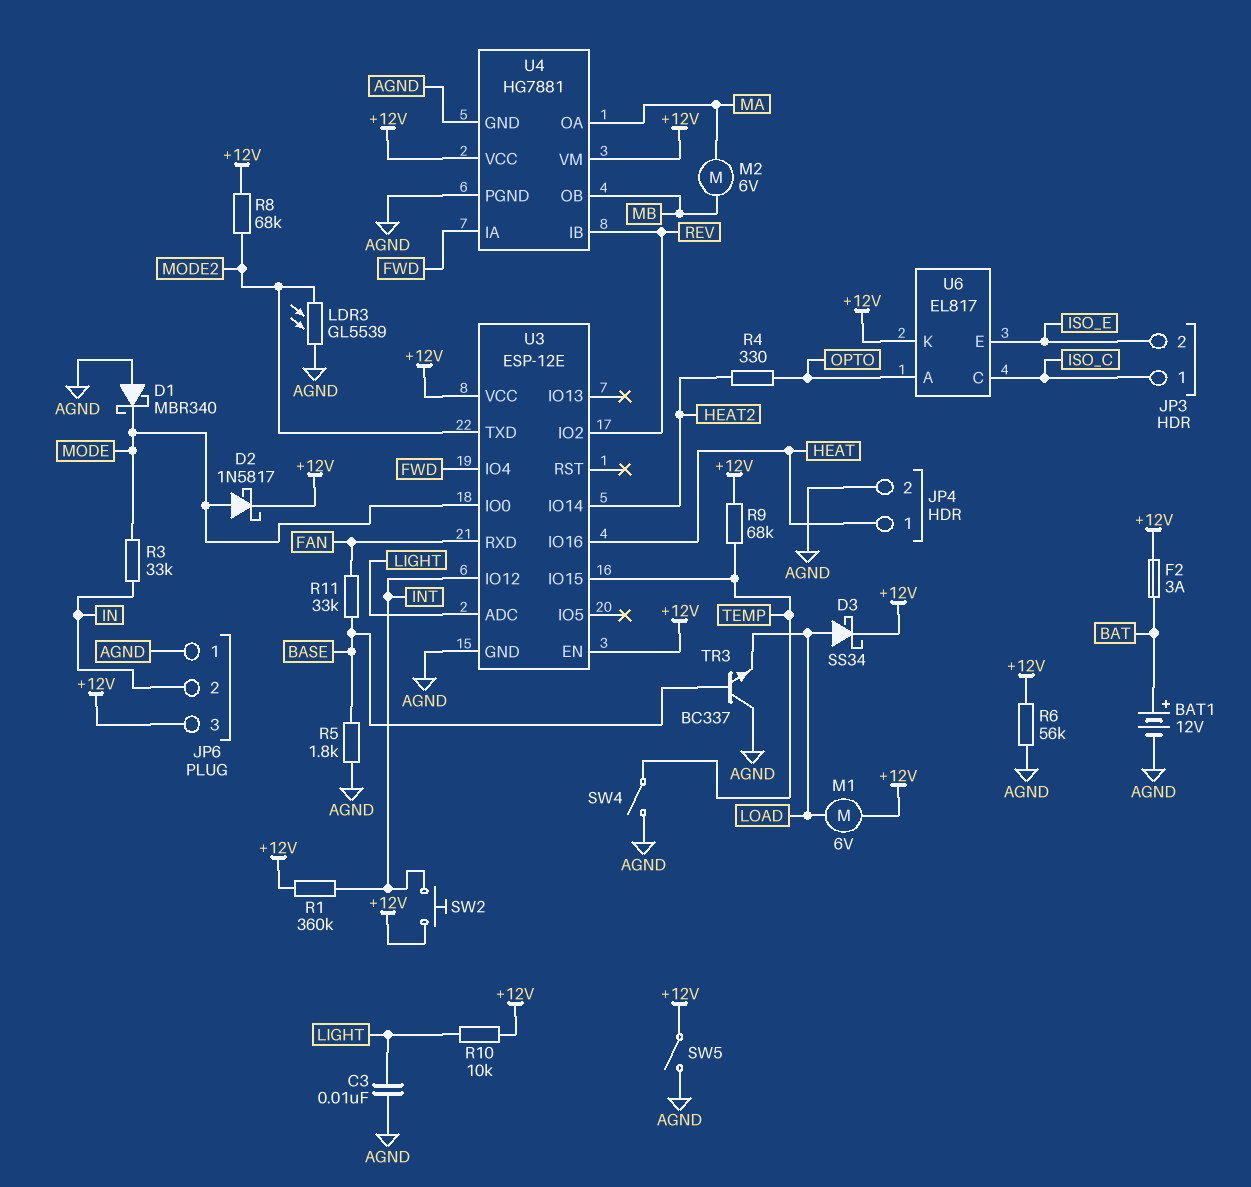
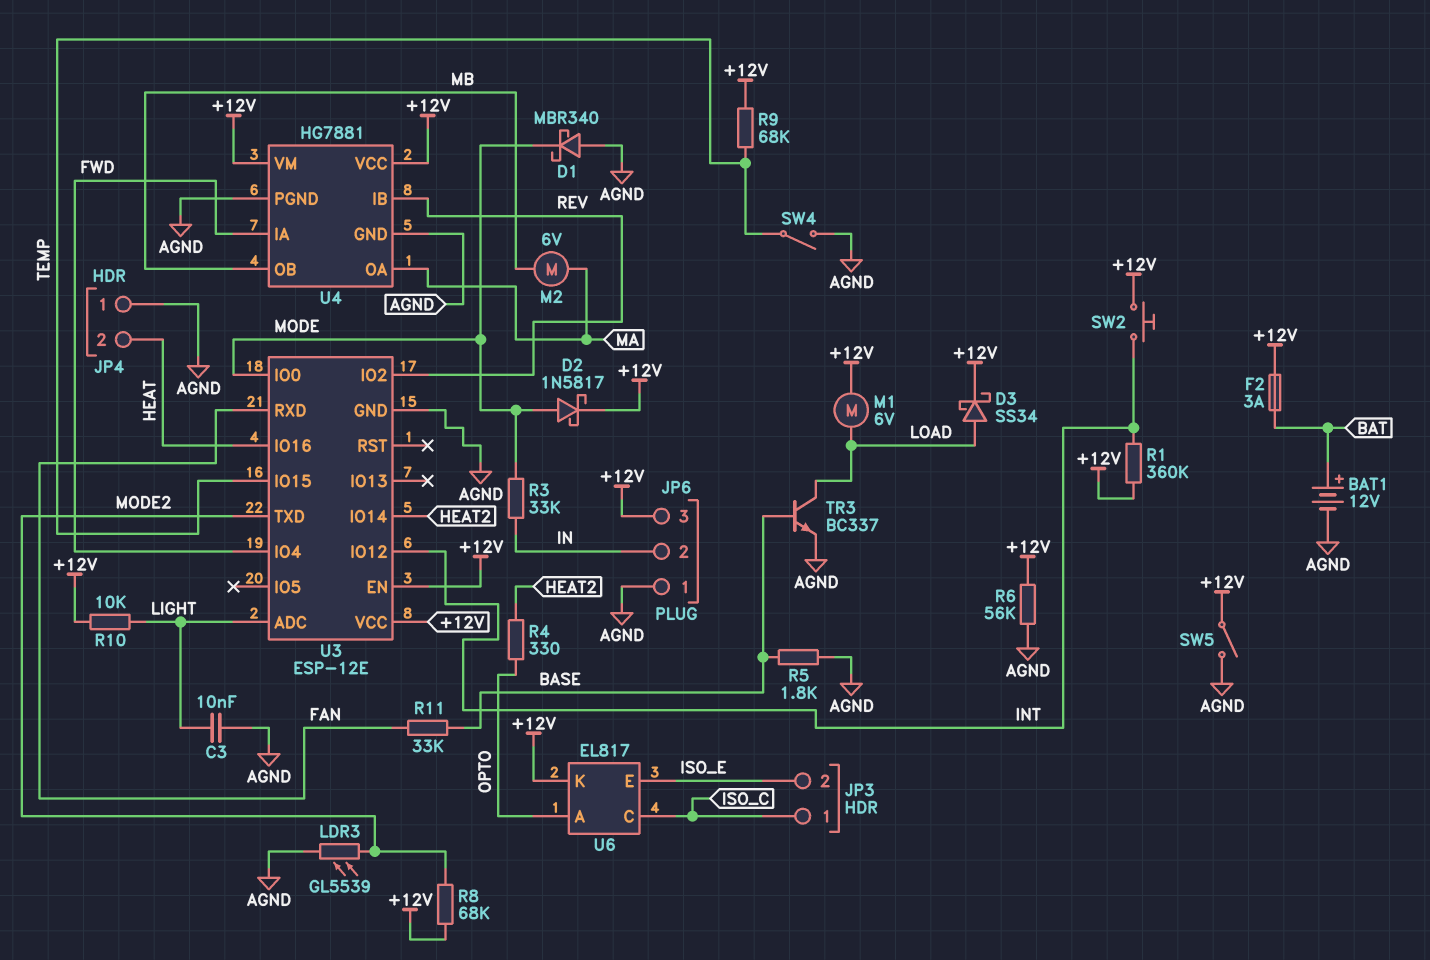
JP4 pin 1: HEAT -> AGND
JP4 pin 2: AGND -> HEAT
TR3: NPN BC337 (B BASE, C AGND, E LOAD) -> NPN BC337 (B BASE, C LOAD, E AGND)

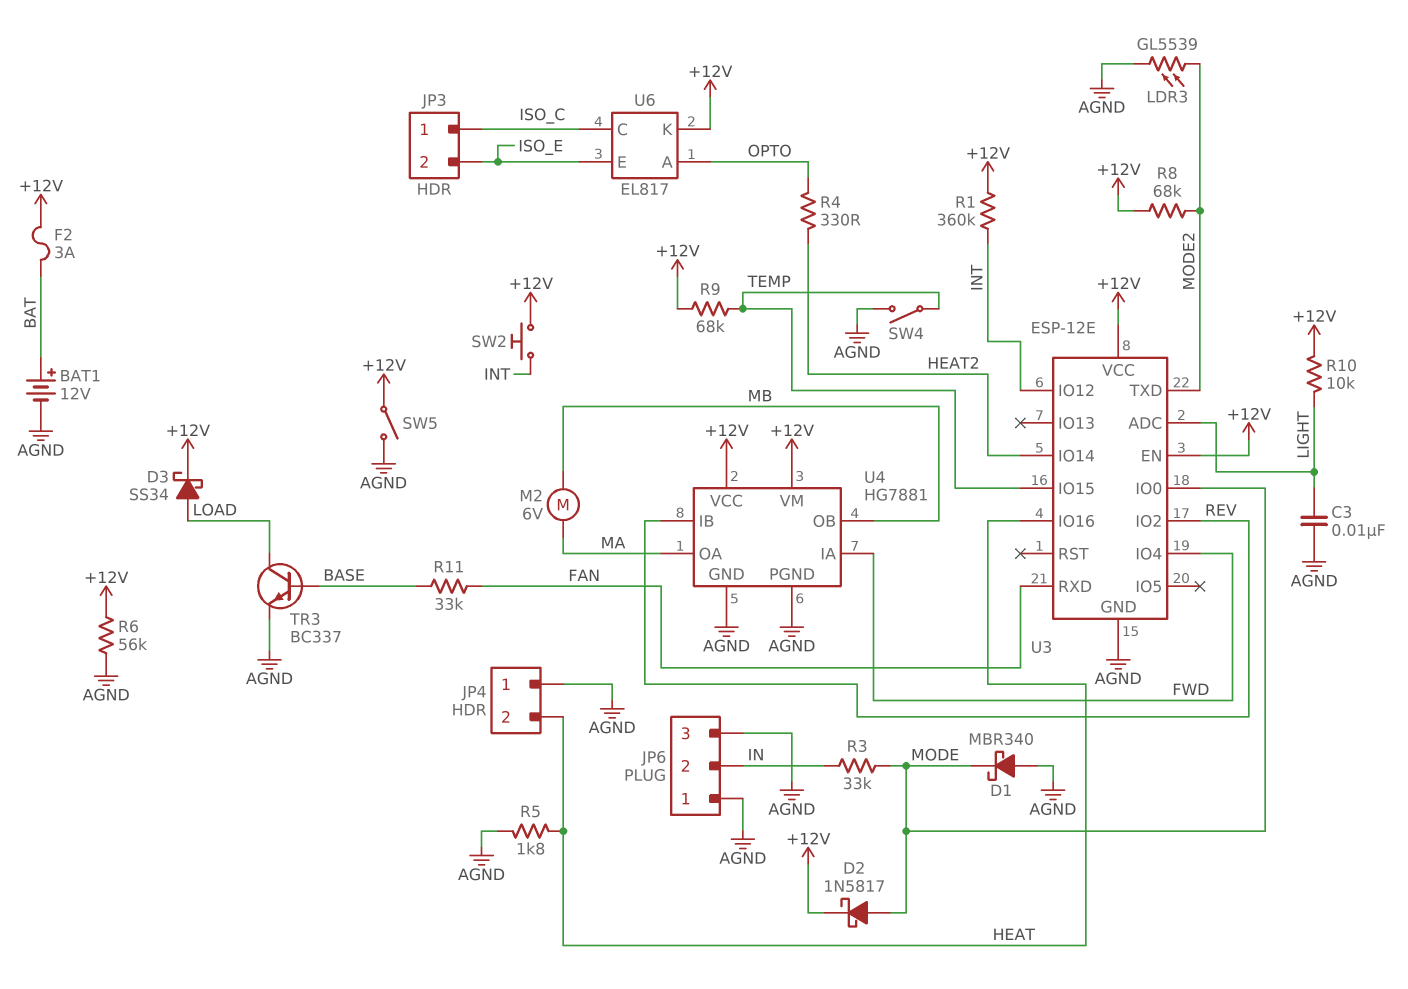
JP6 pin 3: +12V -> AGND
M1: motor 6V (+12V, LOAD) -> none
R5: 1.8k (AGND, BASE) -> 1.8k (AGND, HEAT)

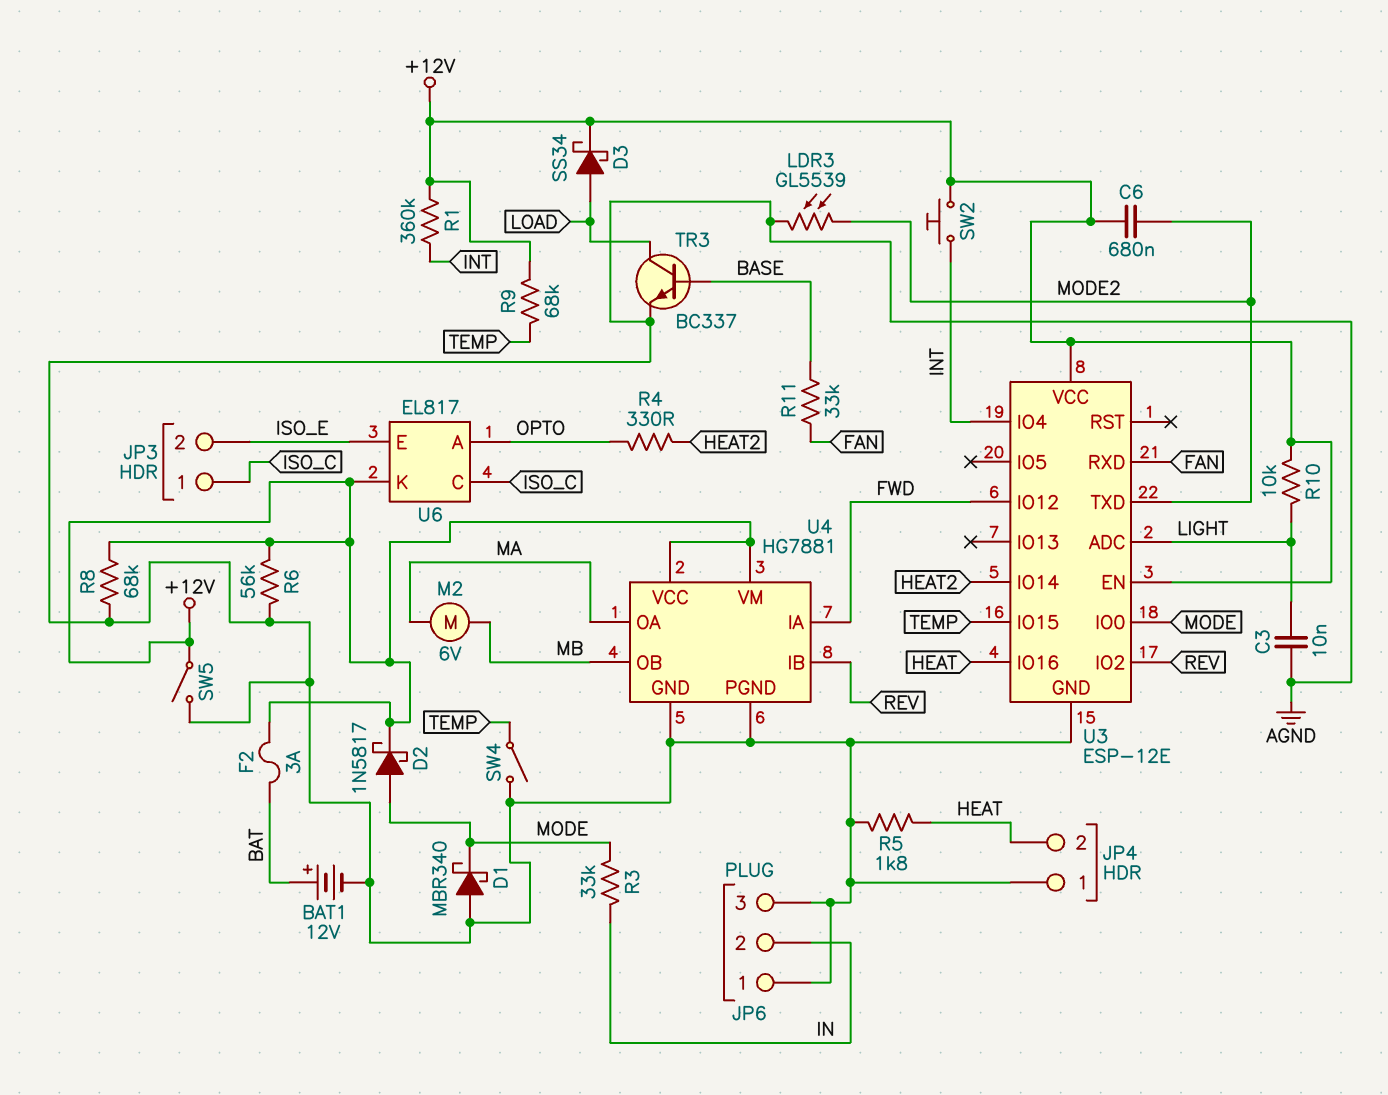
C6: none -> 680nF (+12V, MODE2)
R8: 68k (+12V, MODE2) -> 68k (+12V, AGND)
U3 pin IO4: FWD -> INT
U3 pin IO12: INT -> FWD

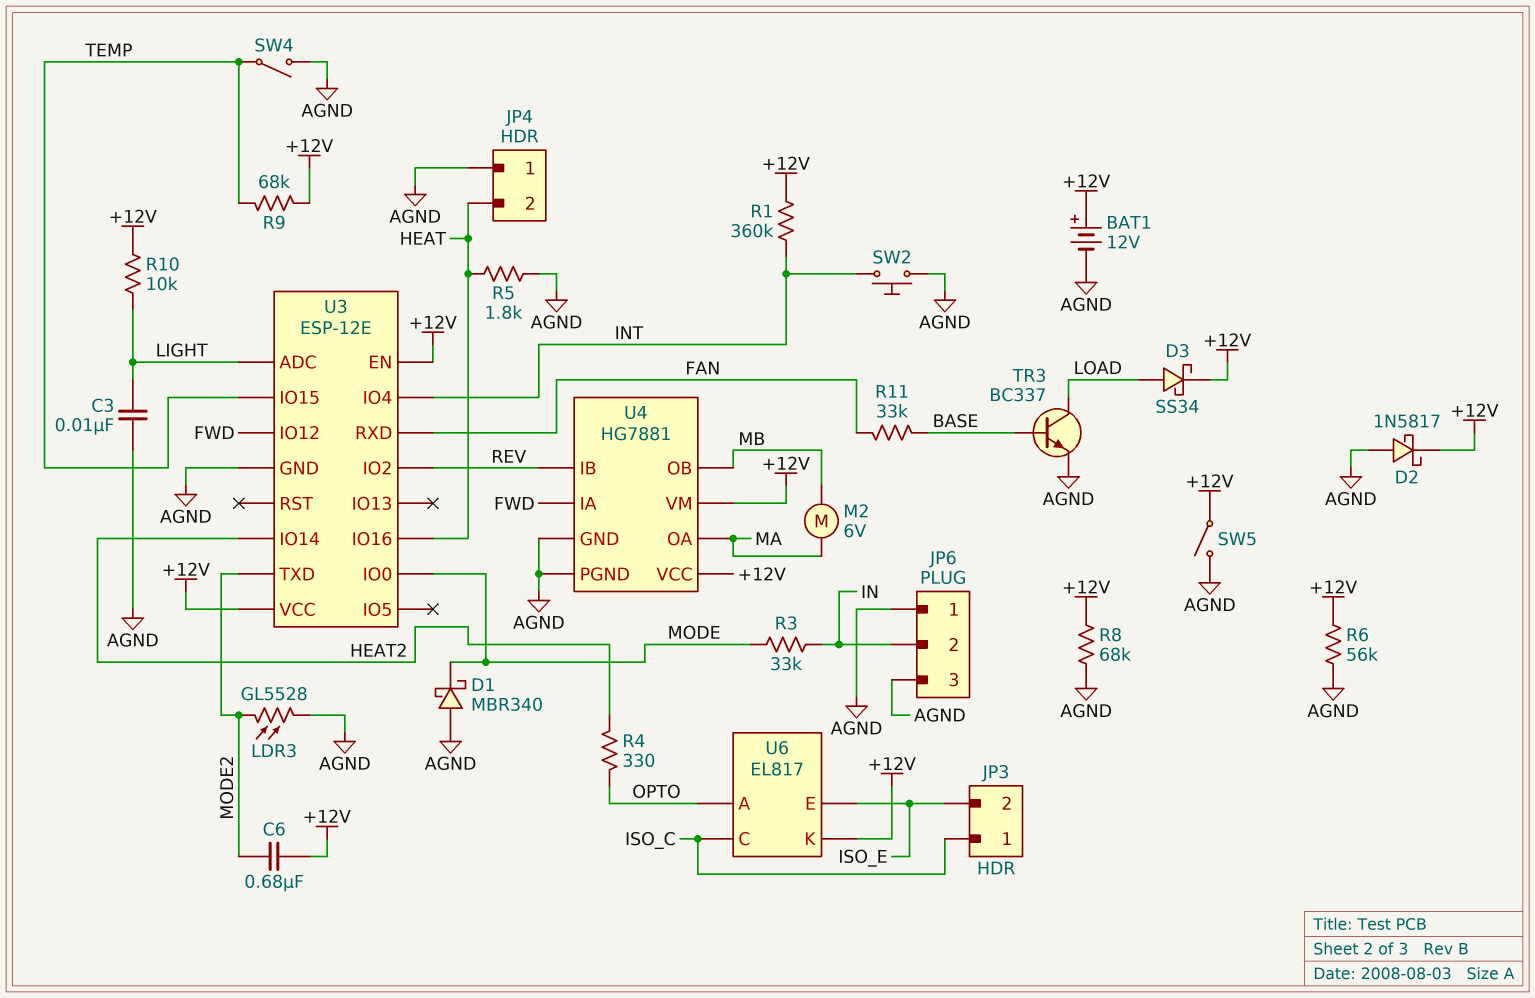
BAT1: 12V (plus BAT, minus AGND) -> 12V (plus +12V, minus AGND)
D2: schottky 1N5817 (A MODE, K +12V) -> schottky 1N5817 (A AGND, K +12V)
F2: 3A (+12V, BAT) -> none
LDR3: GL5539 (AGND, MODE2) -> GL5528 (AGND, MODE2)
SW2: button (+12V, INT) -> button (AGND, INT)

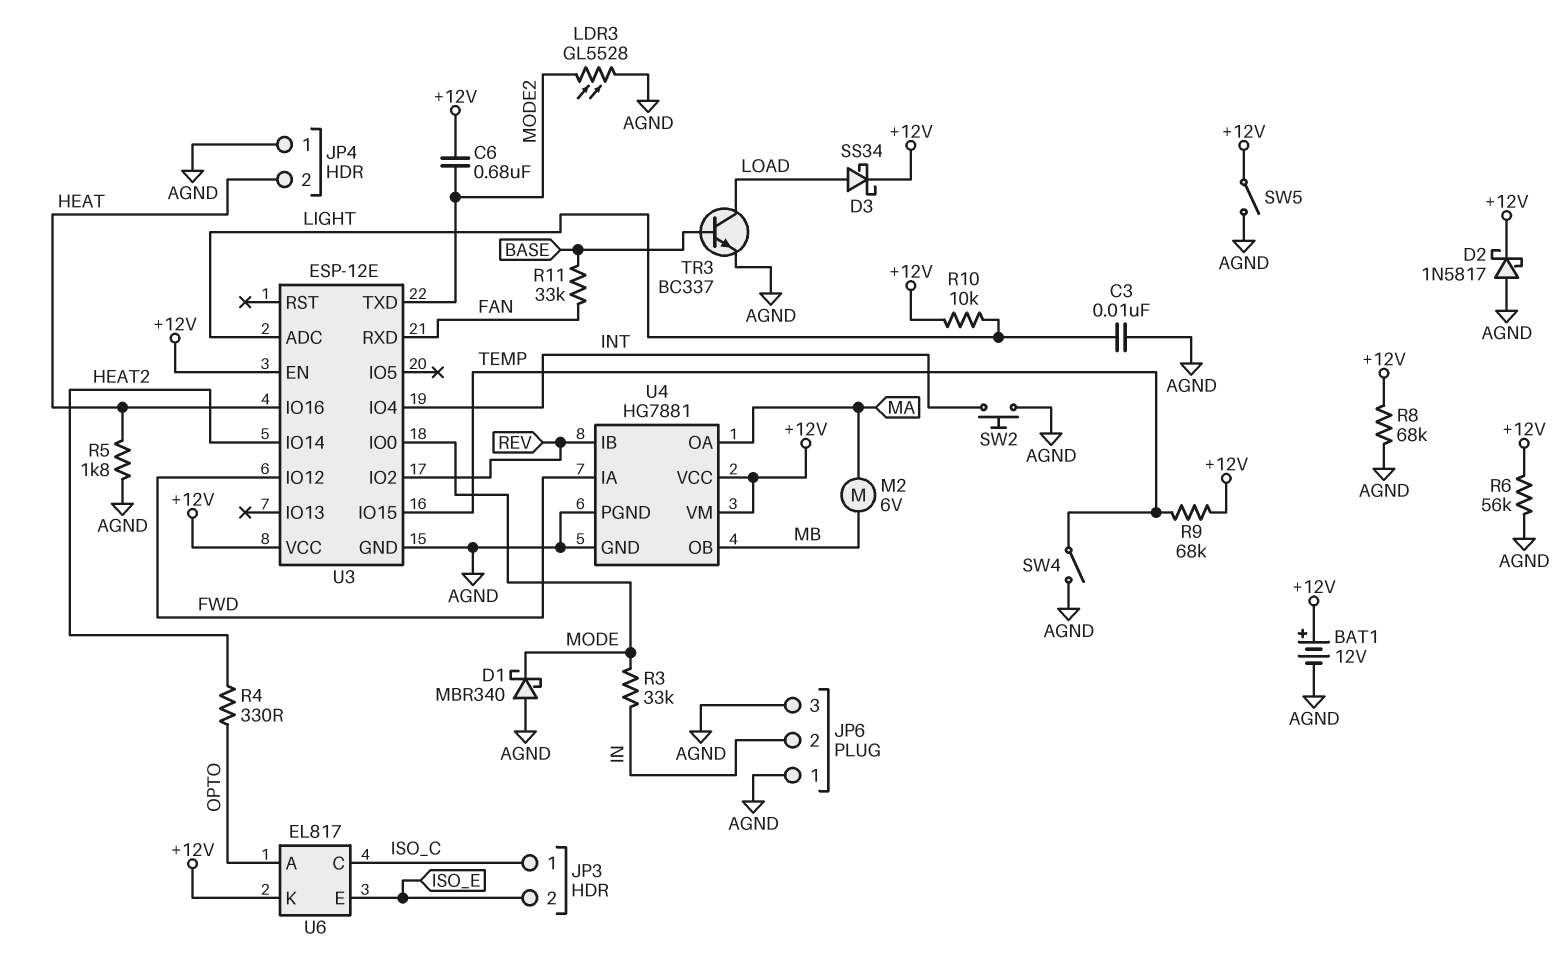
R1: 360k (+12V, INT) -> none

